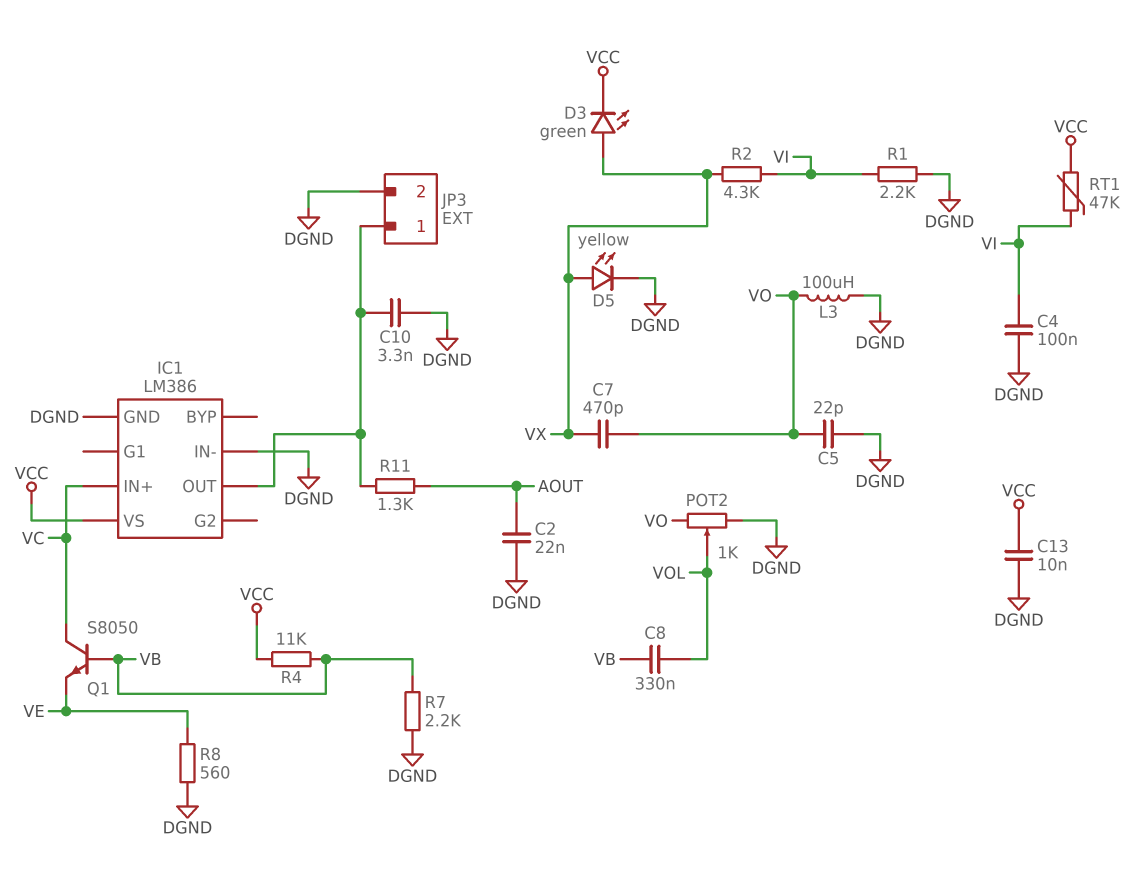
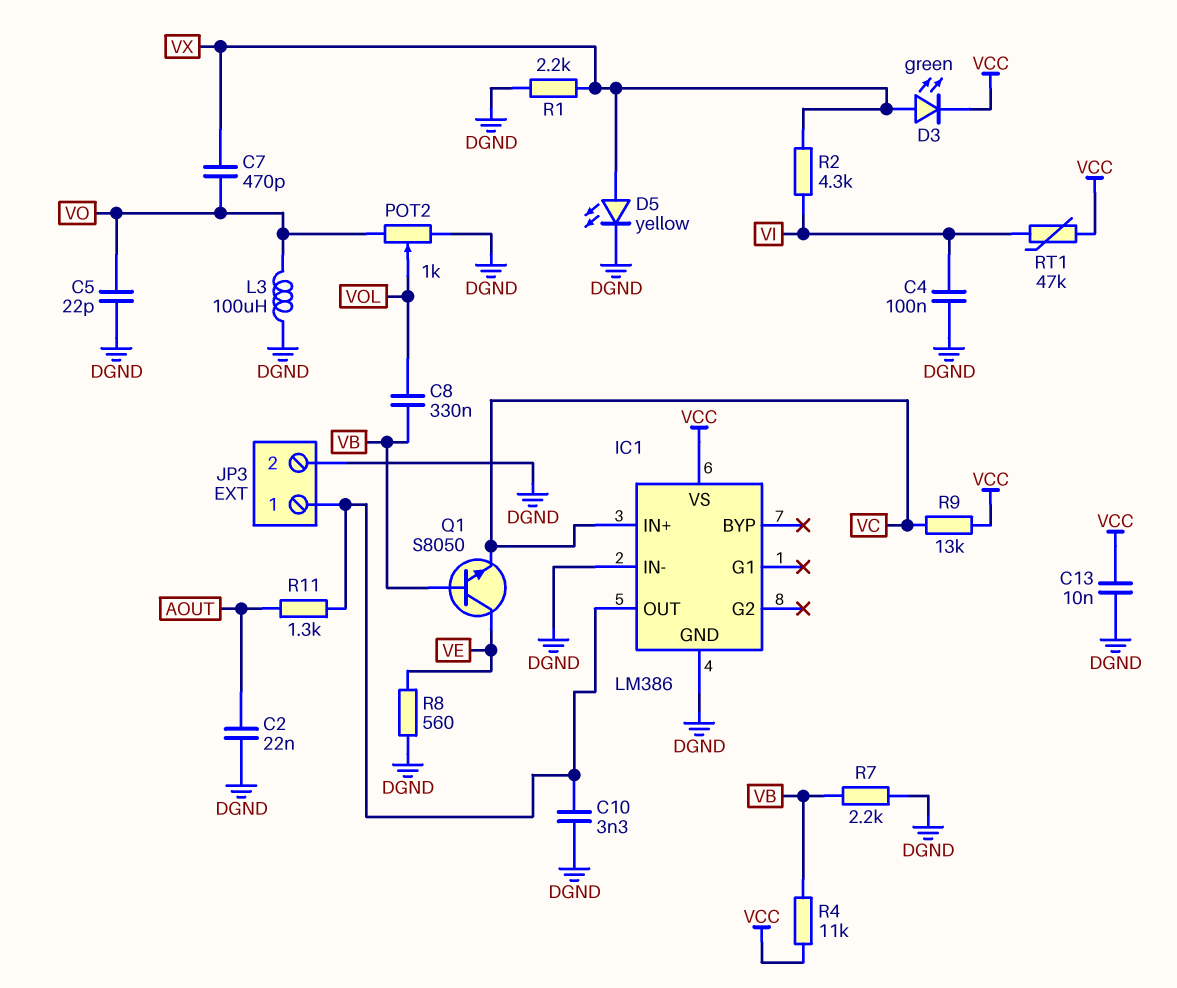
Q1: NPN S8050 (B VB, C VC, E VE) -> NPN S8050 (B VB, C VE, E VC)
R1: 2.2k (DGND, VI) -> 2.2k (DGND, VX)
R9: none -> 13k (VC, VCC)

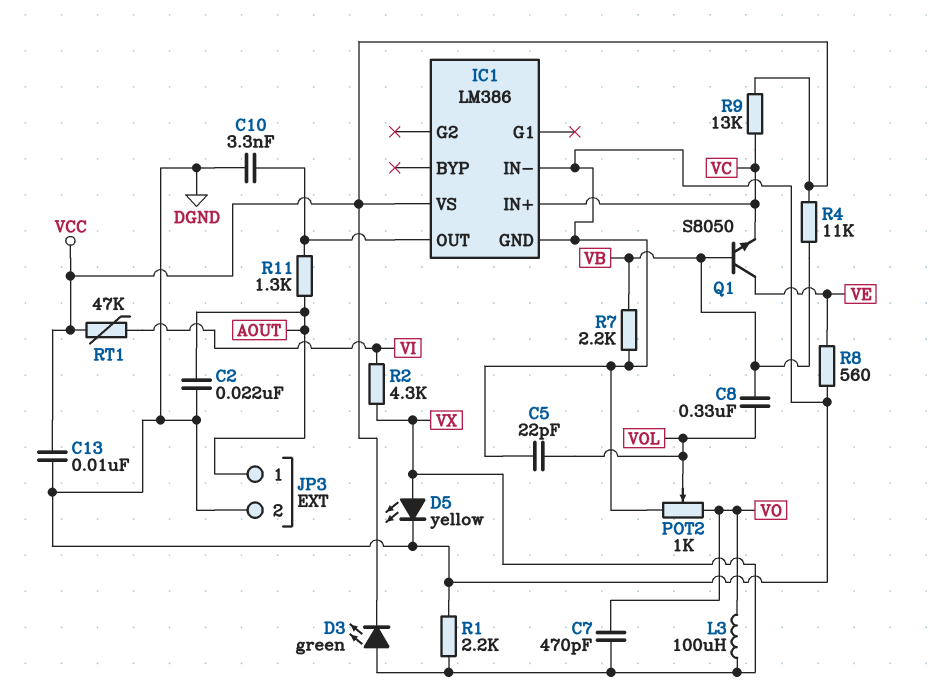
C4: 100nF (DGND, VI) -> none
C5: 22pF (DGND, VO) -> 22pF (DGND, VOL)
JP3 pin 1: IC1/OUT -> AOUT
L3: 100uH (DGND, VO) -> 100uH (VO, VX)

